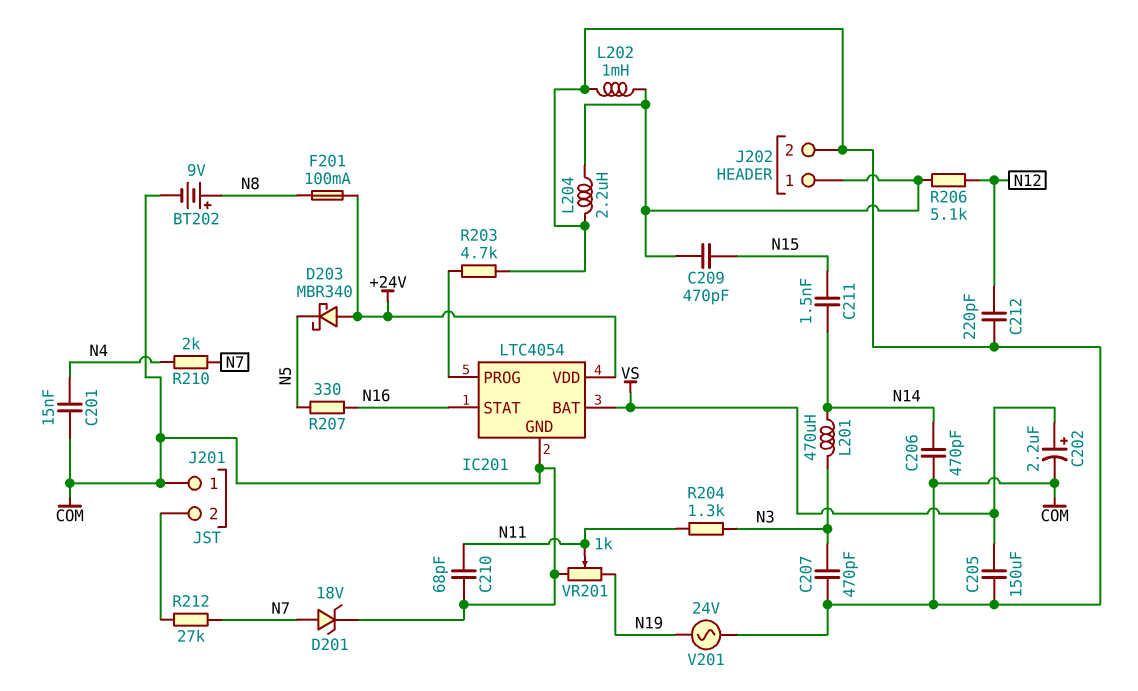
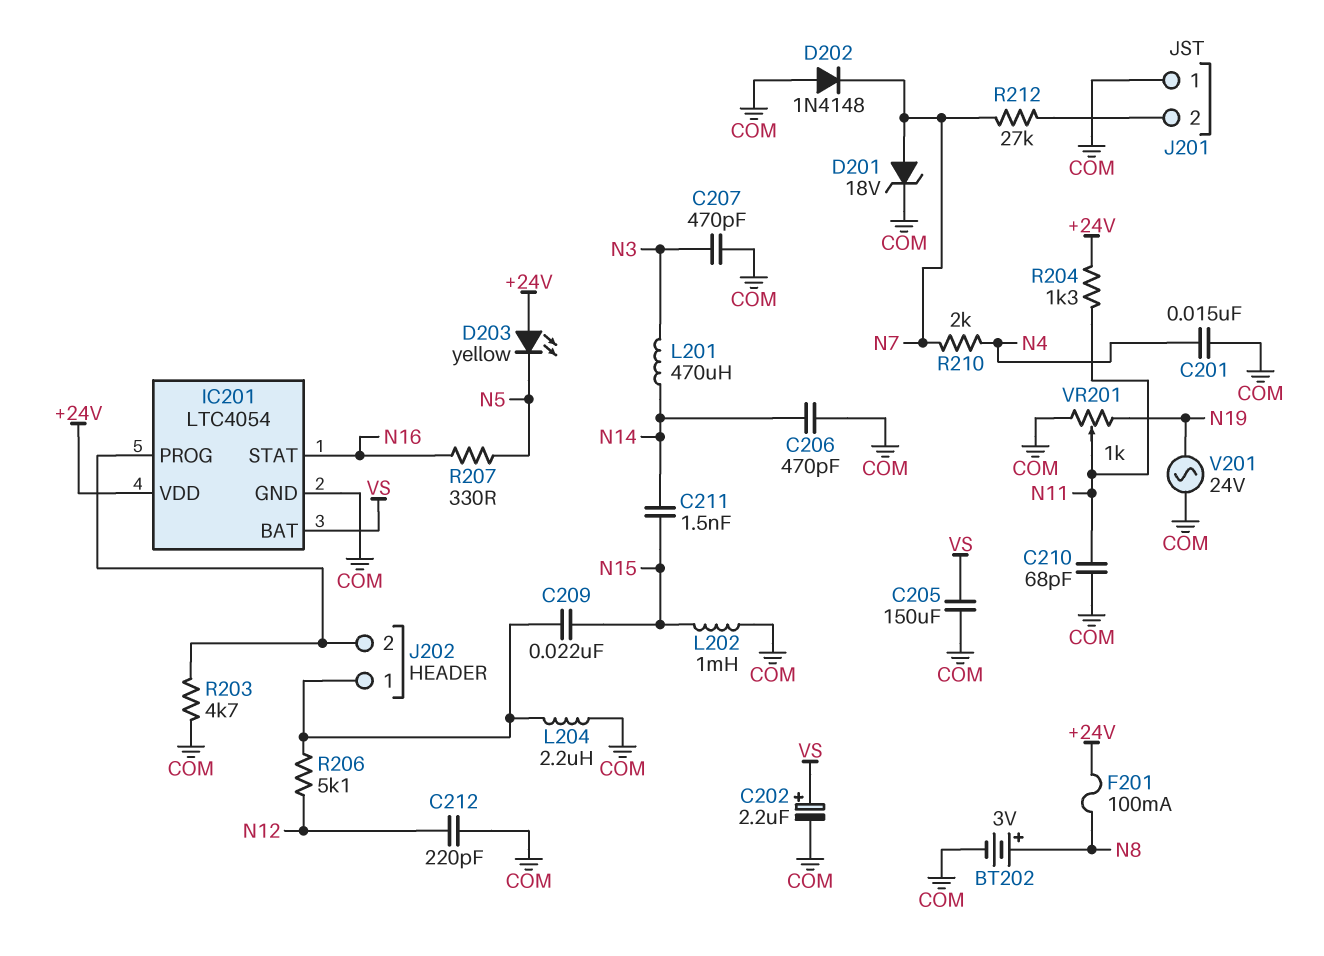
BT202: 9V (plus N8, minus COM) -> 3V (plus N8, minus COM)
C209: 470pF (J202/1, N15) -> 22nF (J202/1, N15)
D202: none -> diode 1N4148 (A COM, K N7)
D203: schottky MBR340 (A +24V, K N5) -> LED yellow (A +24V, K N5)
J202 pin 2: COM -> IC201/PROG
L202: 1mH (COM, J202/1) -> 1mH (COM, N15)
R204: 1.3k (N3, N11) -> 1.3k (+24V, N11)

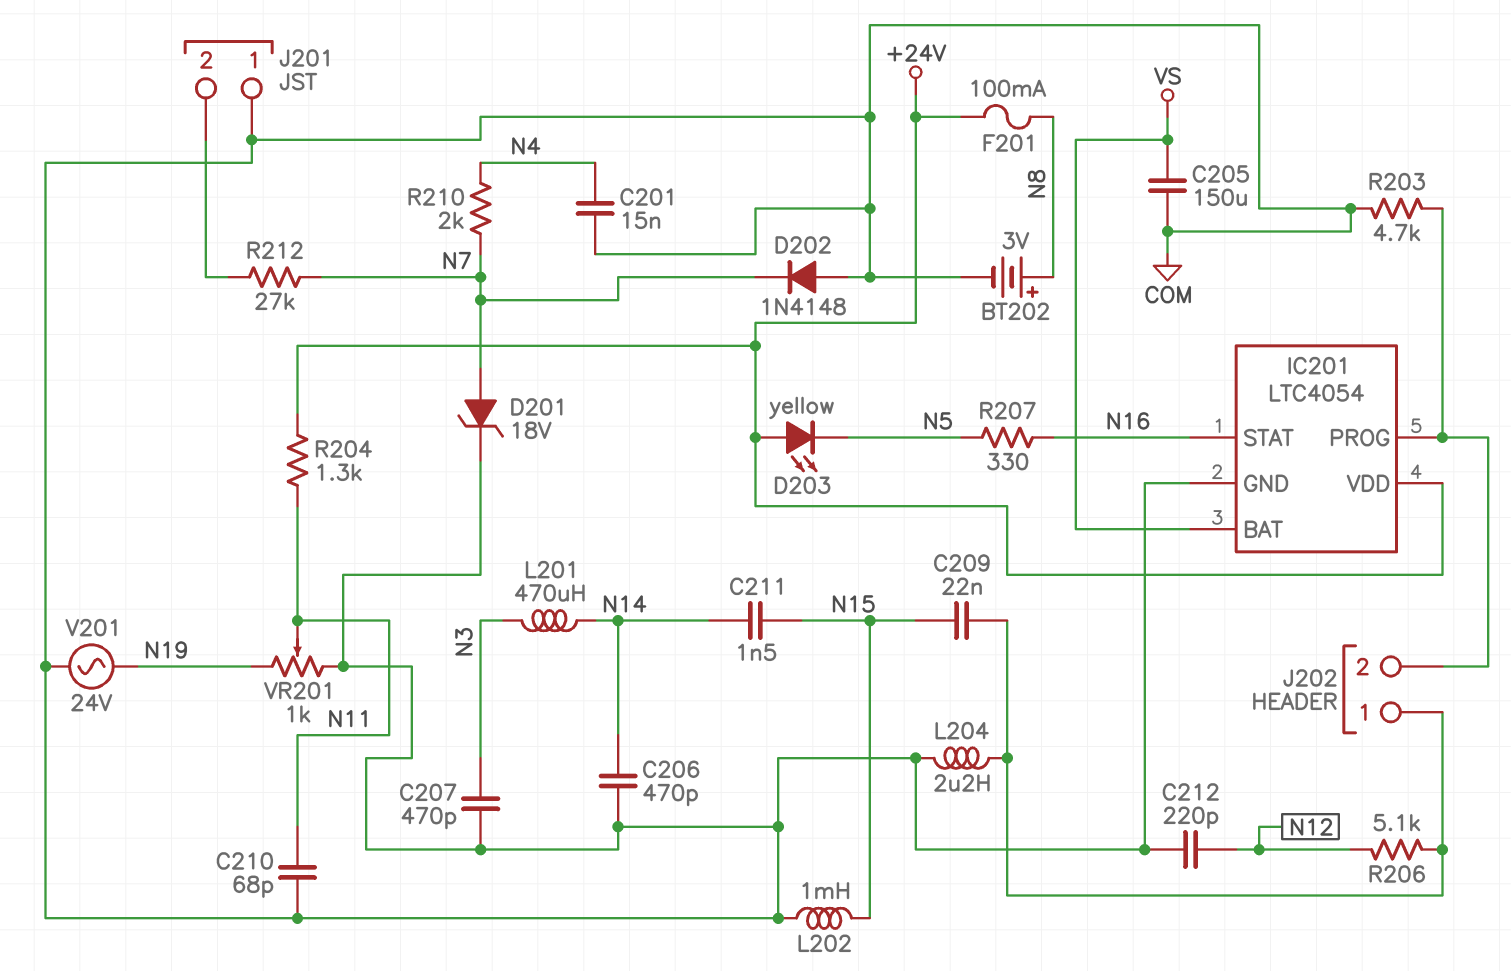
C202: 2.2uF (plus VS, minus COM) -> none

